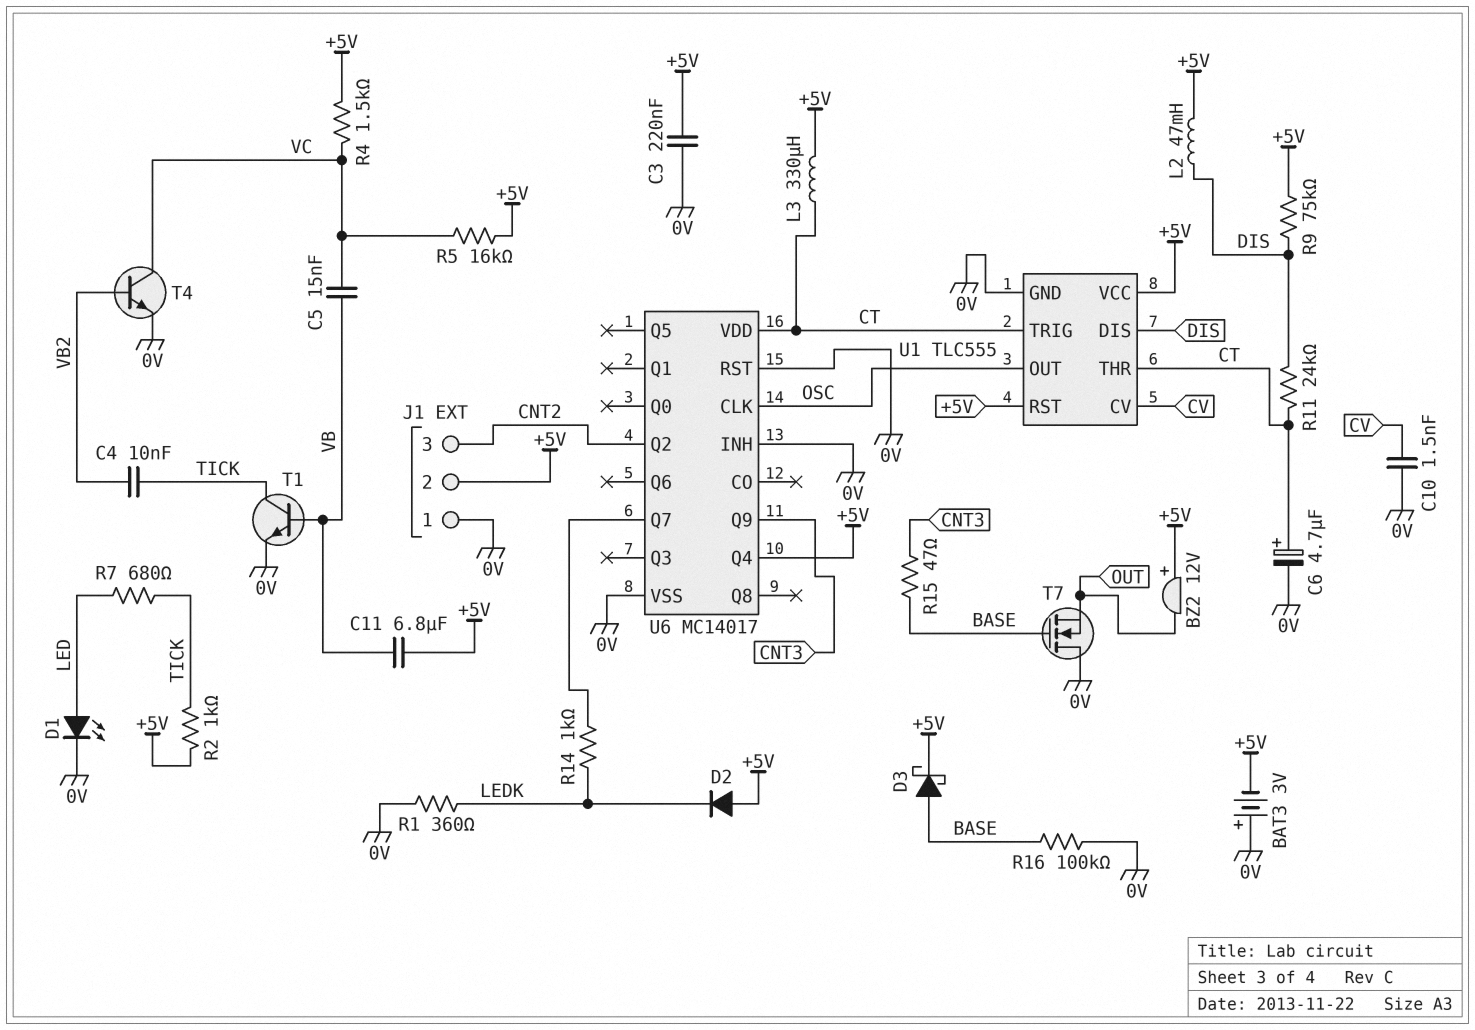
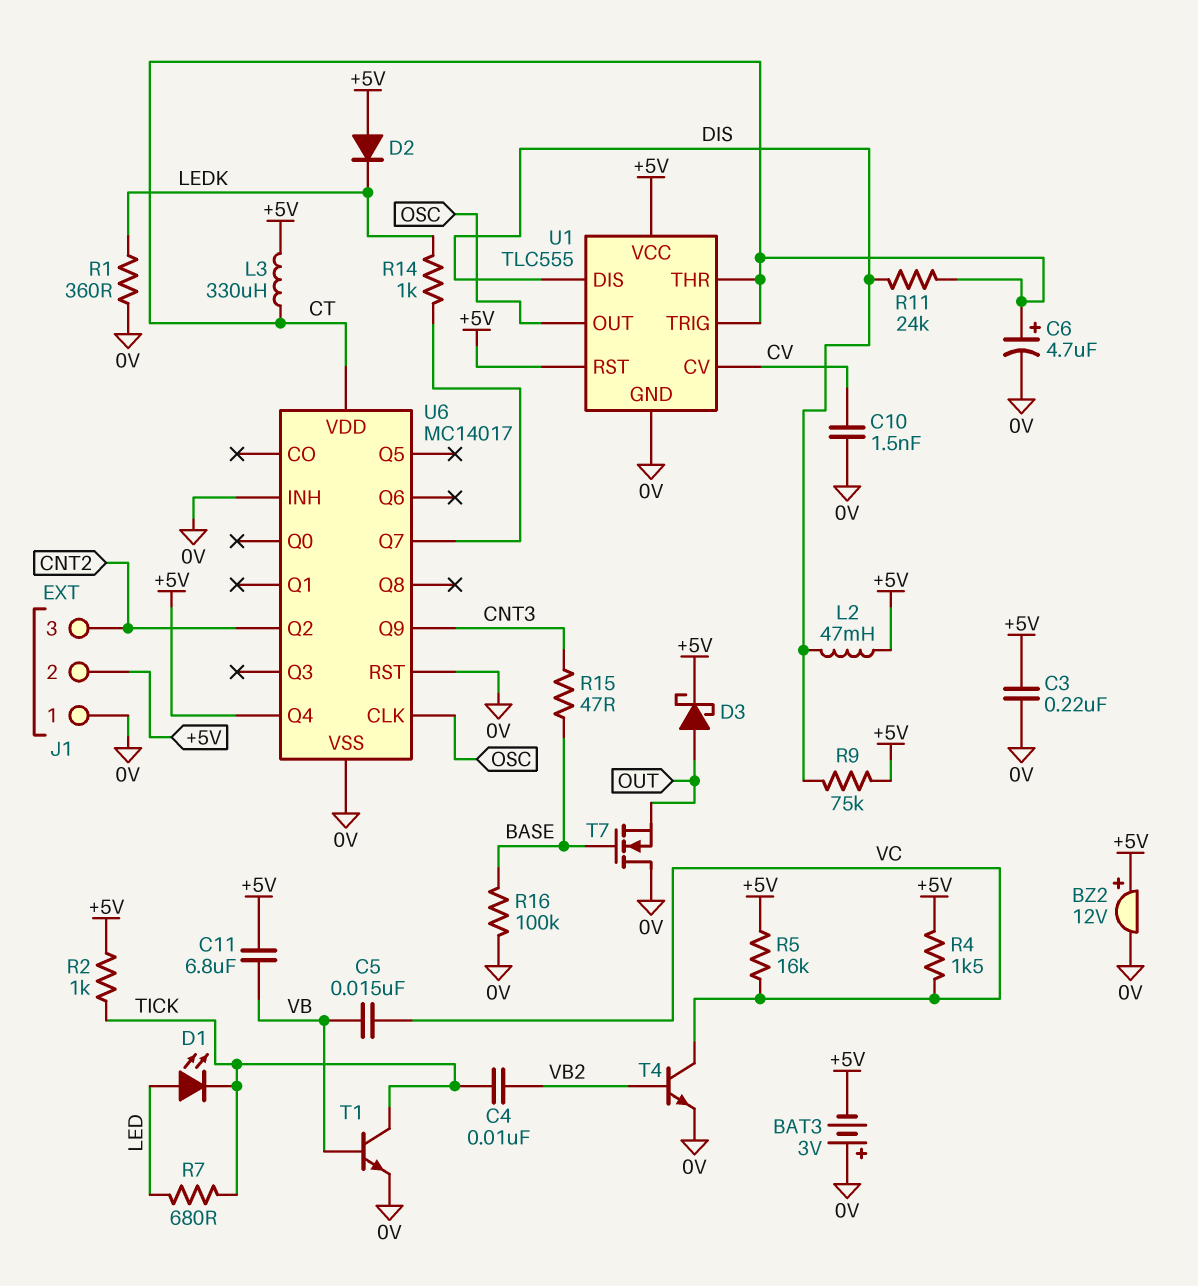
BZ2: buzzer 12V (plus +5V, minus OUT) -> buzzer 12V (plus +5V, minus 0V)
D1: LED (A LED, K 0V) -> LED (A LED, K TICK)
D3: schottky (A BASE, K +5V) -> schottky (A OUT, K +5V)

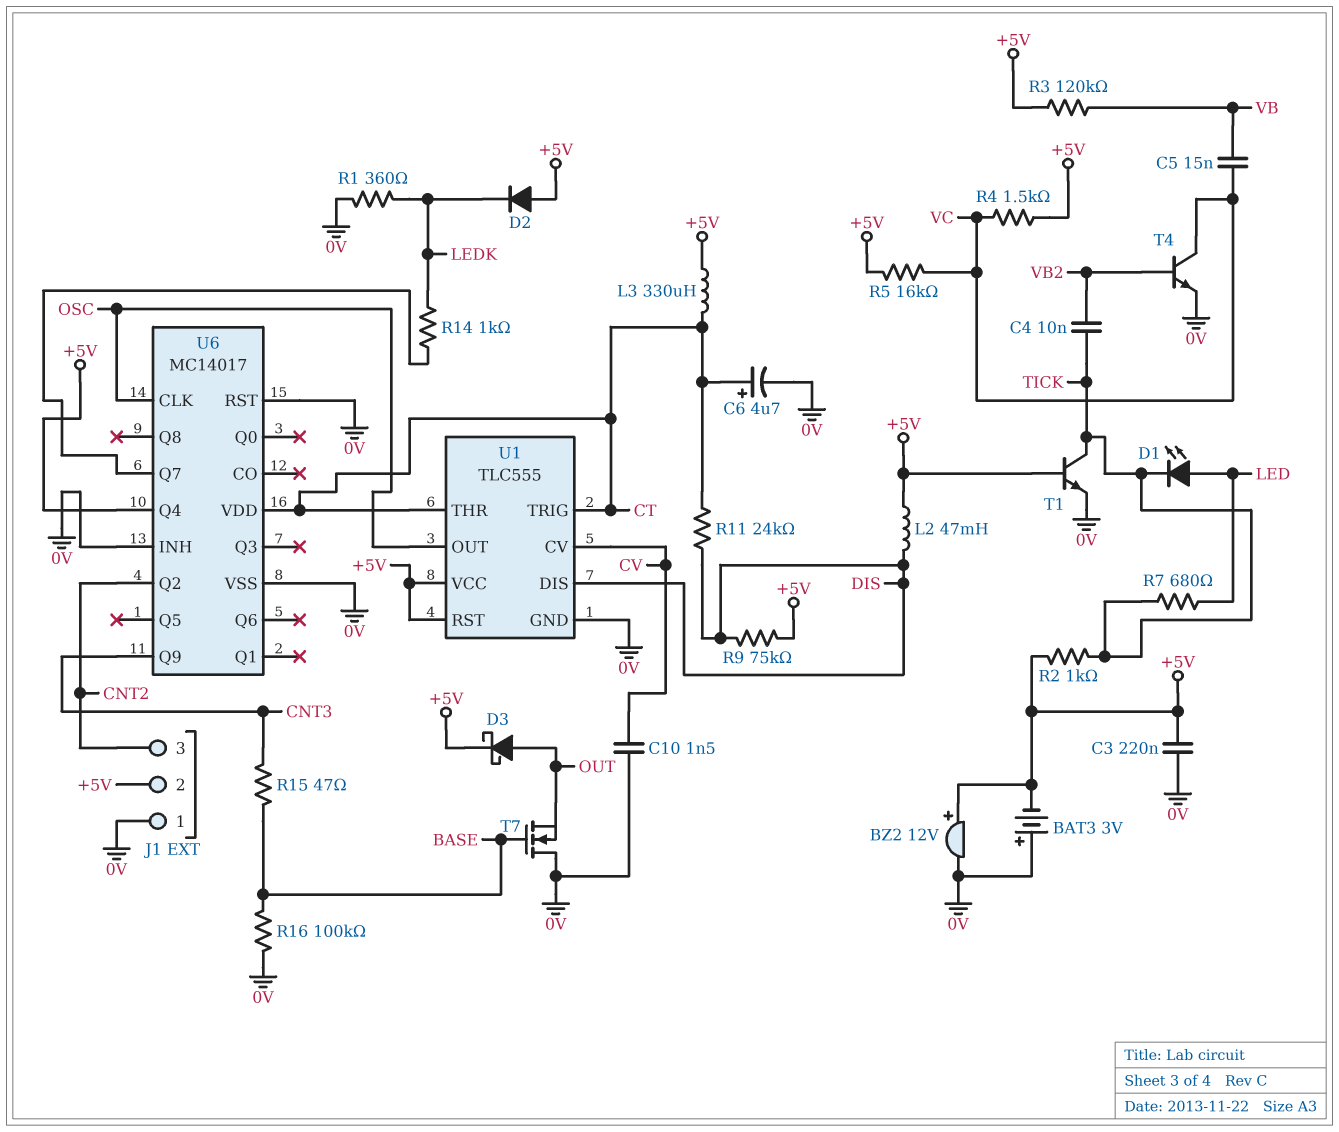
C11: 6.8uF (+5V, VB) -> none
R3: none -> 120k (+5V, VB)
T1: NPN (B VB, C TICK, E 0V) -> NPN (B +5V, C TICK, E 0V)

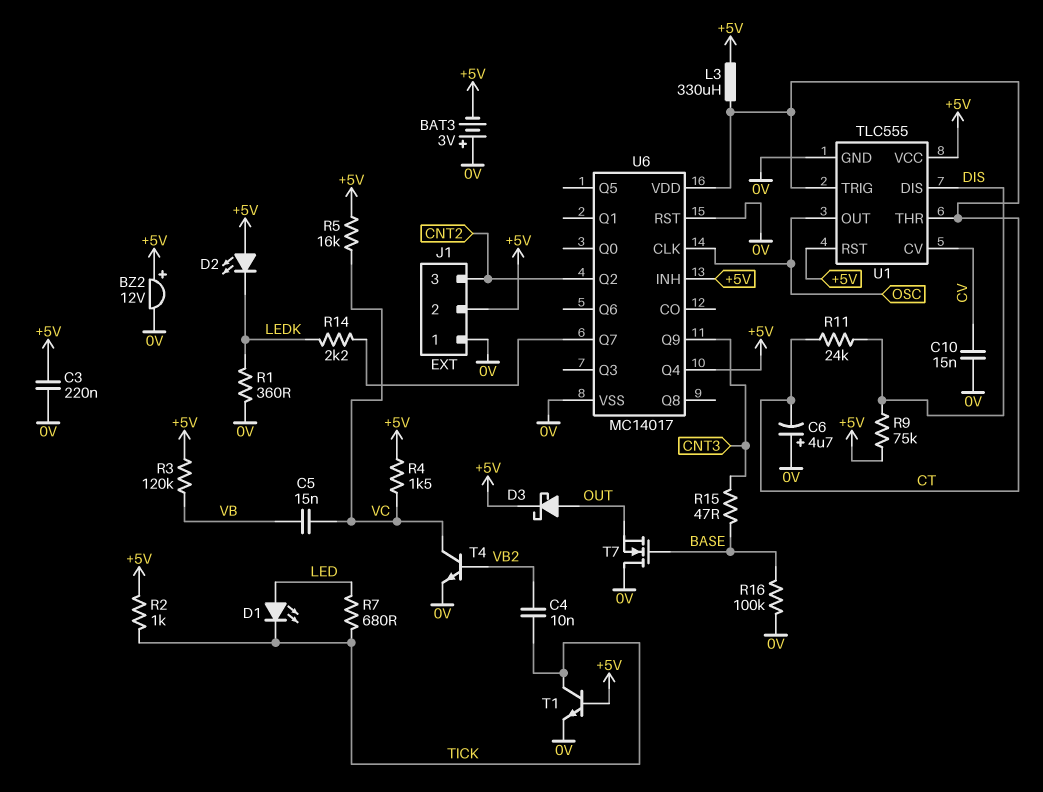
C6: 4.7uF (plus CT, minus 0V) -> 4.7uF (plus 0V, minus CT)
C10: 1.5nF (0V, CV) -> 15nF (0V, CV)
D2: diode (A +5V, K LEDK) -> LED (A +5V, K LEDK)
L2: 47mH (+5V, DIS) -> none
R14: 1k (LEDK, U6/Q7) -> 2.2k (LEDK, U6/Q7)
U6 pin INH: 0V -> +5V

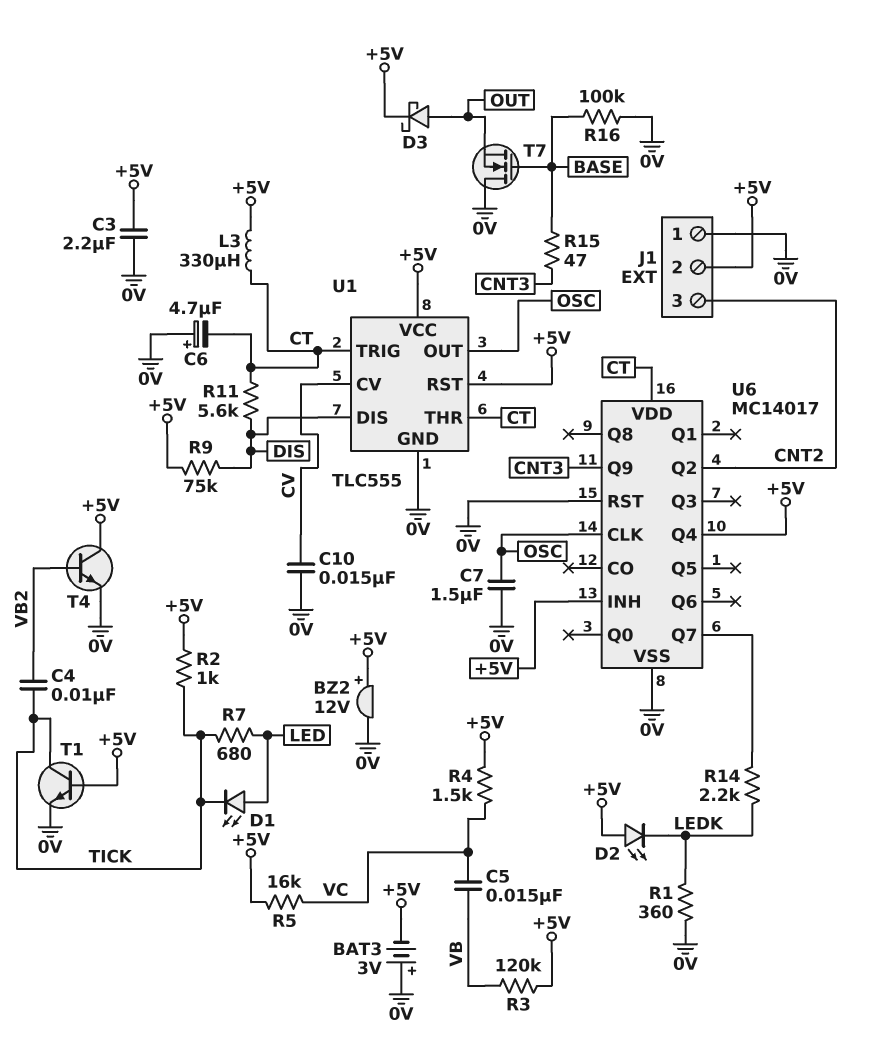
C3: 220nF (+5V, 0V) -> 2.2uF (+5V, 0V)
C7: none -> 1.5uF (0V, OSC)
R11: 24k (CT, DIS) -> 5.6k (CT, DIS)
T4: NPN (B VB2, C VC, E 0V) -> NPN (B VB2, C +5V, E 0V)

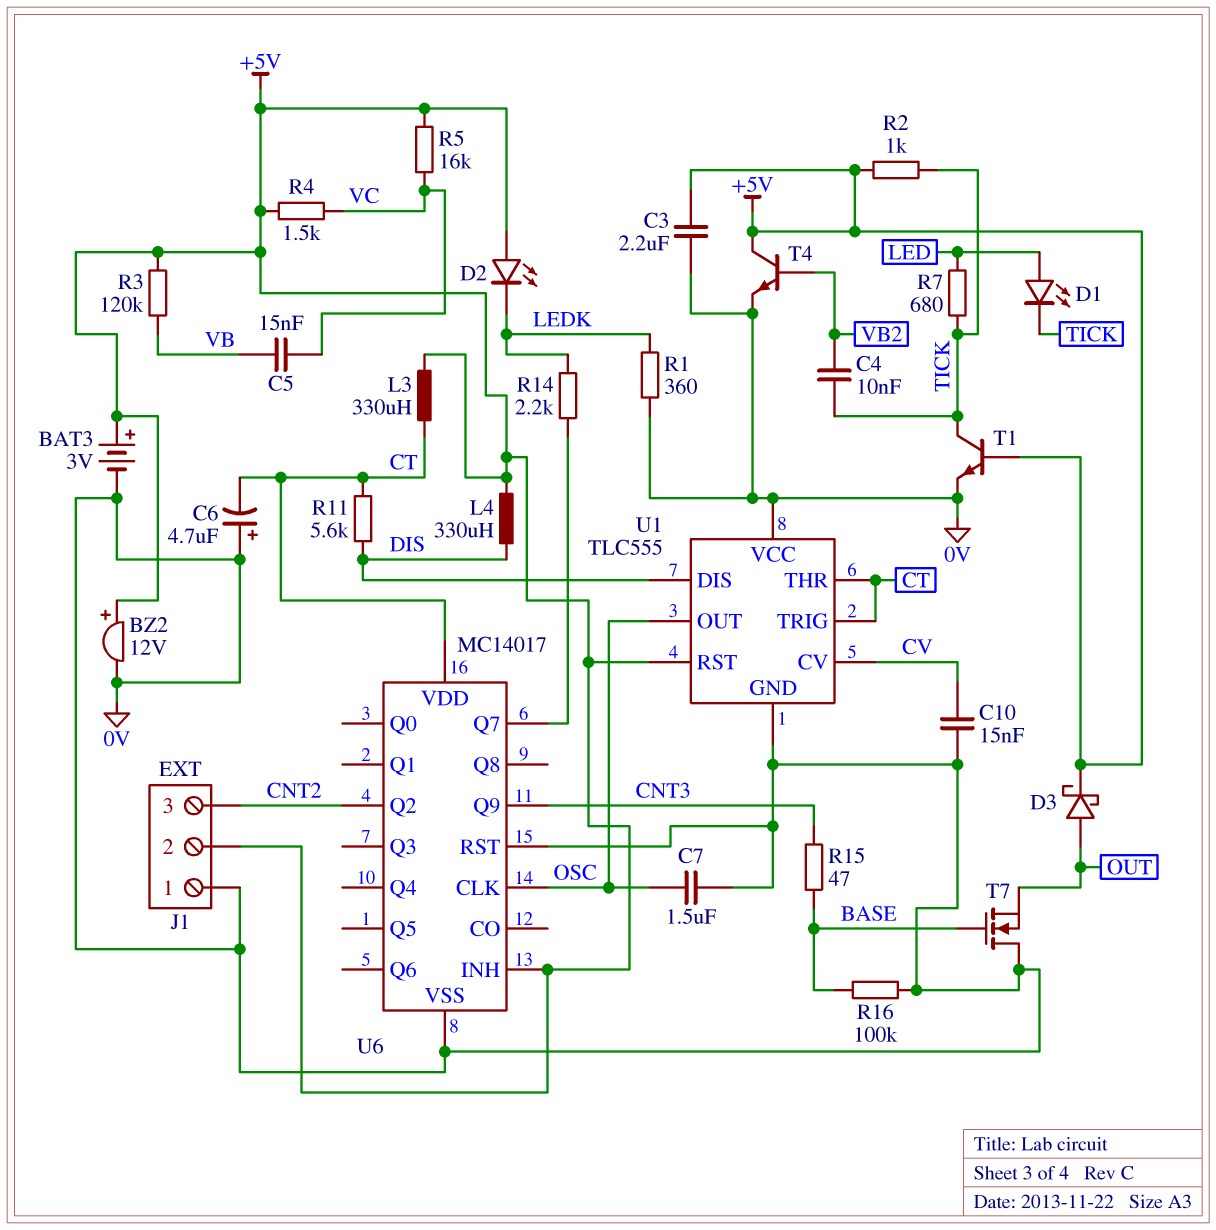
BAT3: 3V (plus 0V, minus +5V) -> 3V (plus +5V, minus 0V)
L4: none -> 330uH (+5V, DIS)
R9: 75k (+5V, DIS) -> none
U1 pin VCC: +5V -> 0V
U6 pin Q4: +5V -> none

